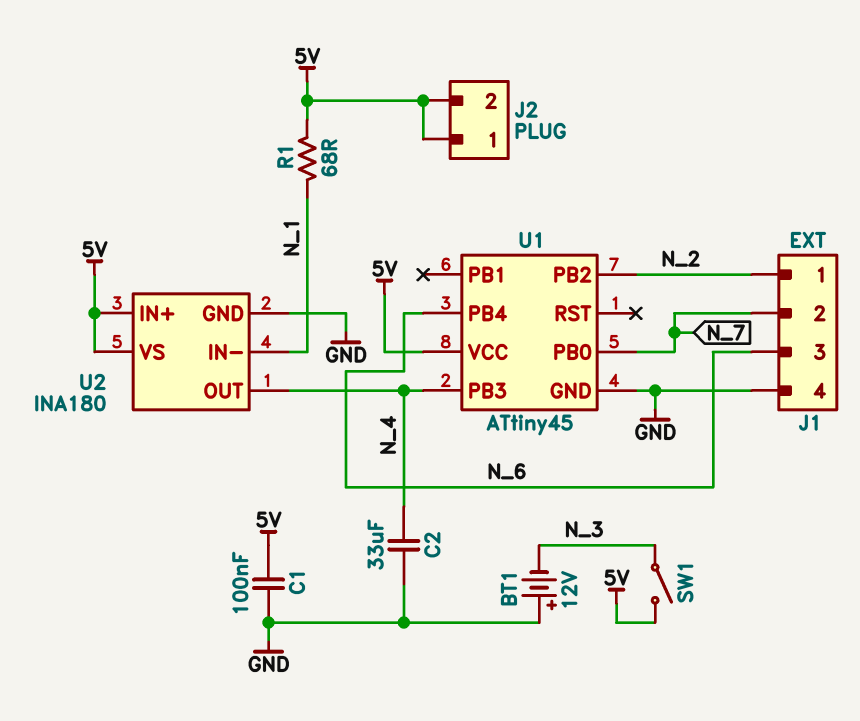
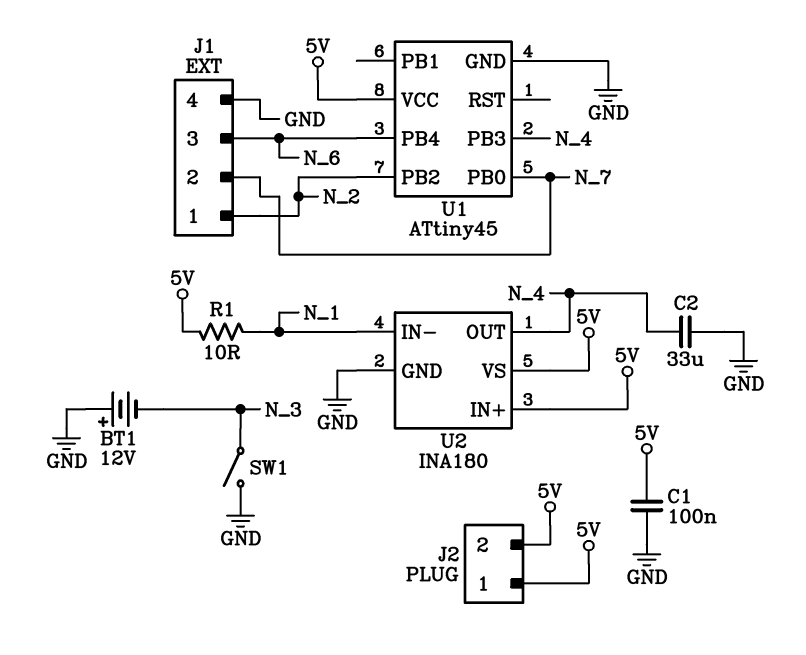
R1: 68 (5V, N_1) -> 10 (5V, N_1)
SW1: switch (5V, N_3) -> switch (GND, N_3)

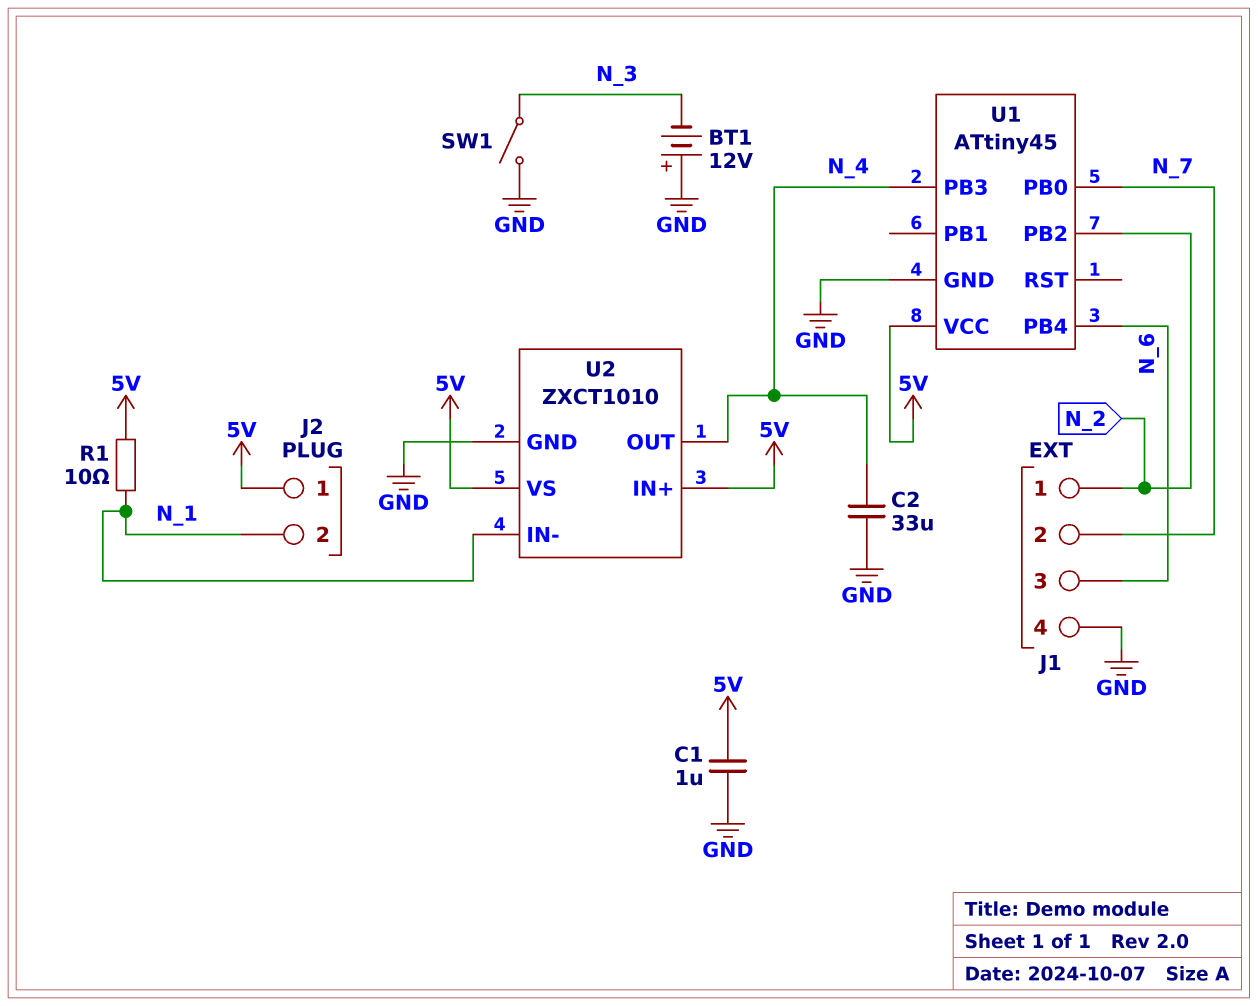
C1: 100nF (5V, GND) -> 1uF (5V, GND)
J2 pin 2: 5V -> N_1
U2: INA180 -> ZXCT1010

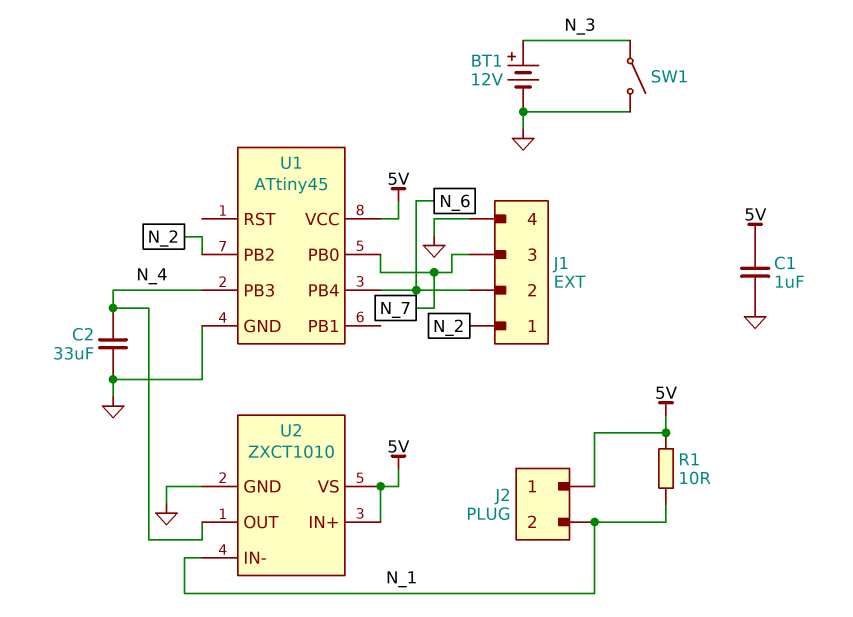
BT1: 12V (plus GND, minus N_3) -> 12V (plus N_3, minus GND)
J1 pin 2: N_7 -> N_6
J1 pin 3: N_6 -> N_7

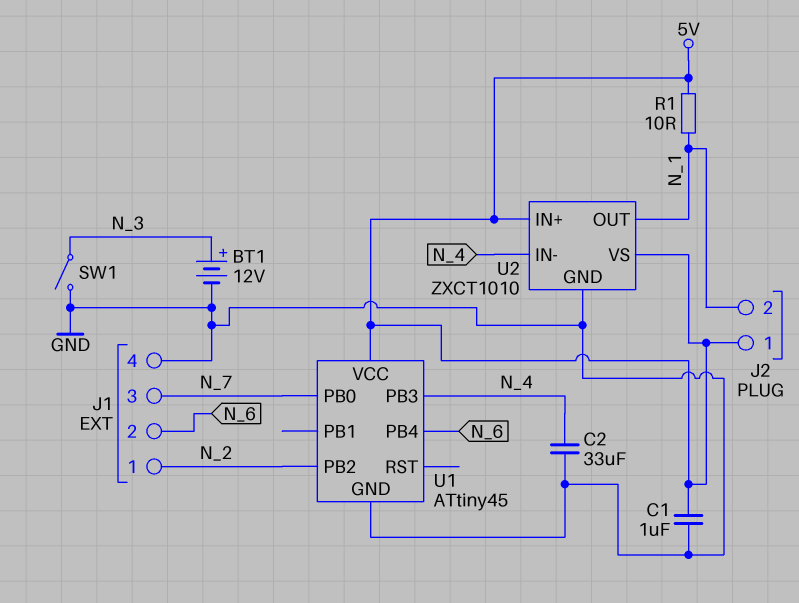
U2 pin IN-: N_1 -> N_4
U2 pin OUT: N_4 -> N_1

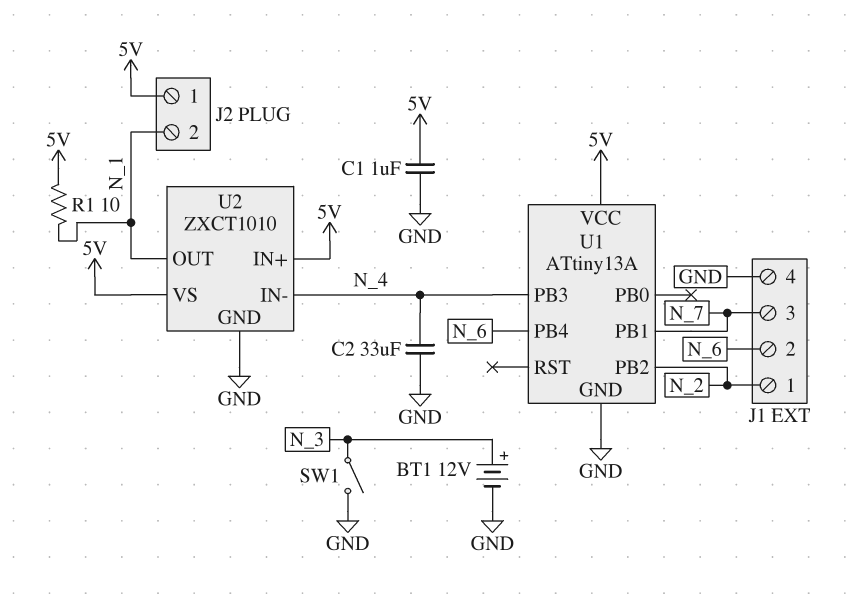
U1: ATtiny45 -> ATtiny13A
U1 pin PB0: N_7 -> none
U1 pin PB1: none -> N_7

